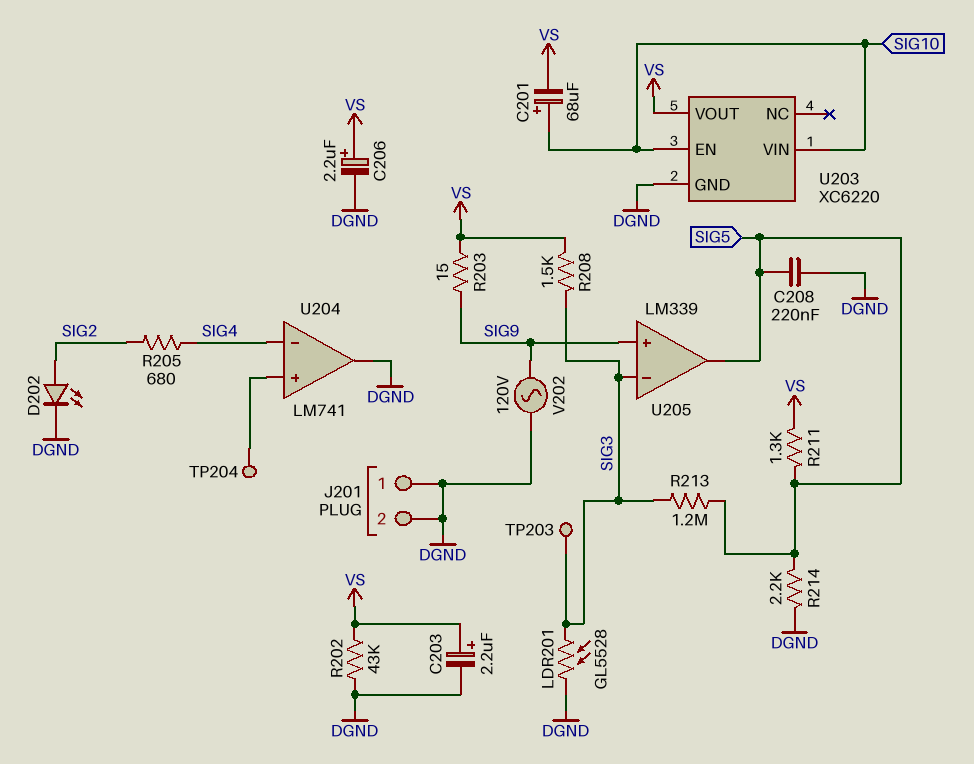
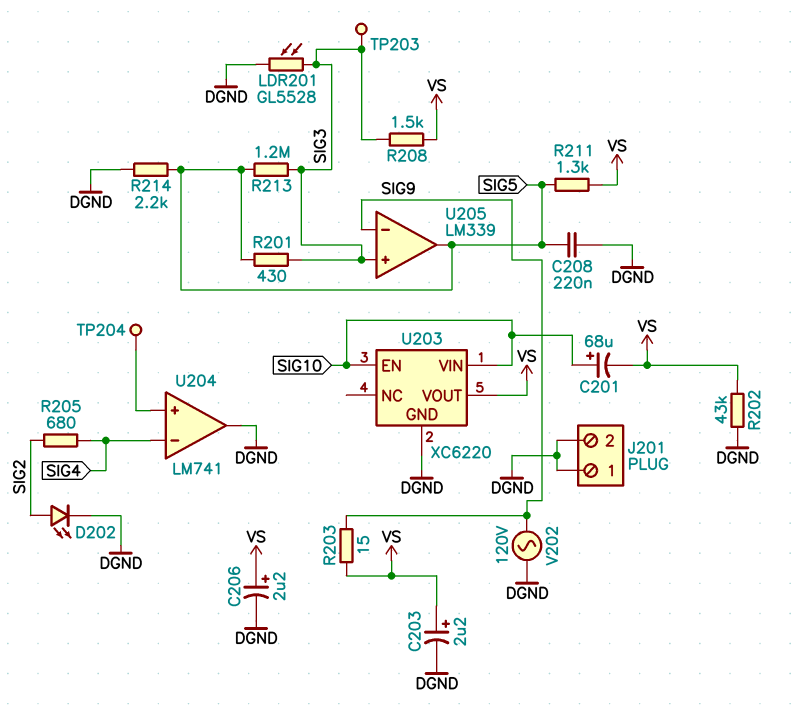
R201: none -> 430 (SIG3, SIG5)
U205 pin in+: SIG9 -> SIG3
U205 pin in-: SIG3 -> SIG9

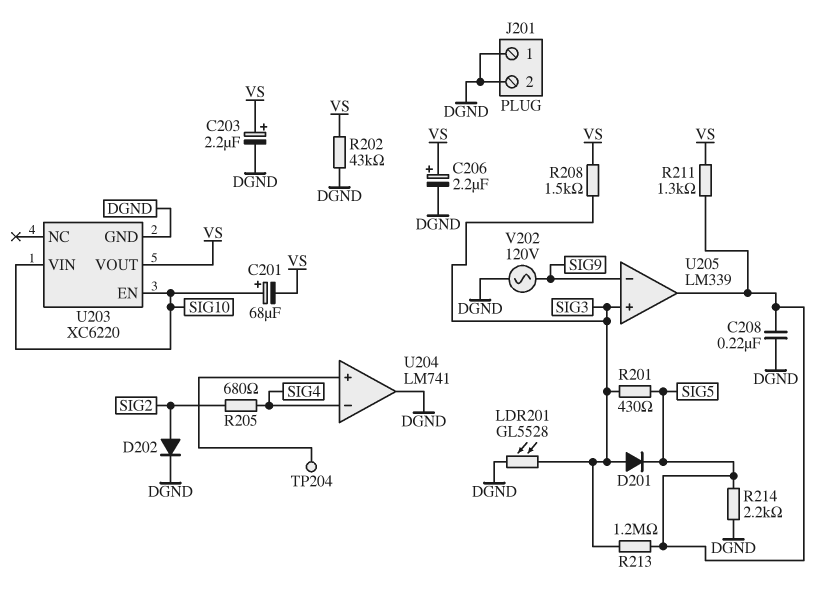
D201: none -> diode (A SIG3, K SIG5)
D202: LED (A SIG2, K DGND) -> diode (A SIG2, K DGND)
R203: 15 (SIG9, VS) -> none
TP203: test point (SIG3) -> none

